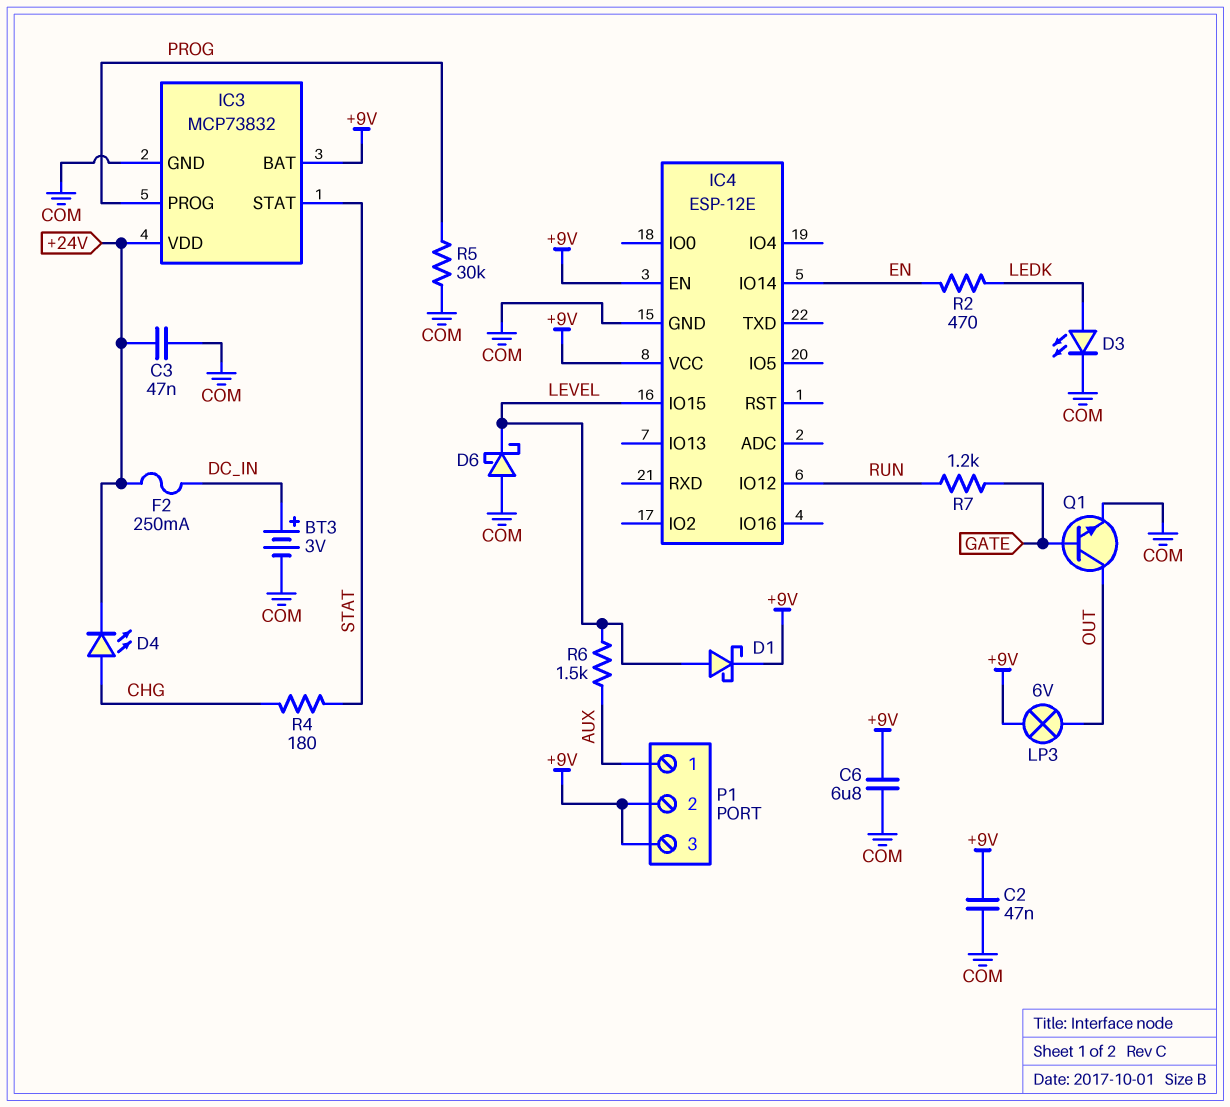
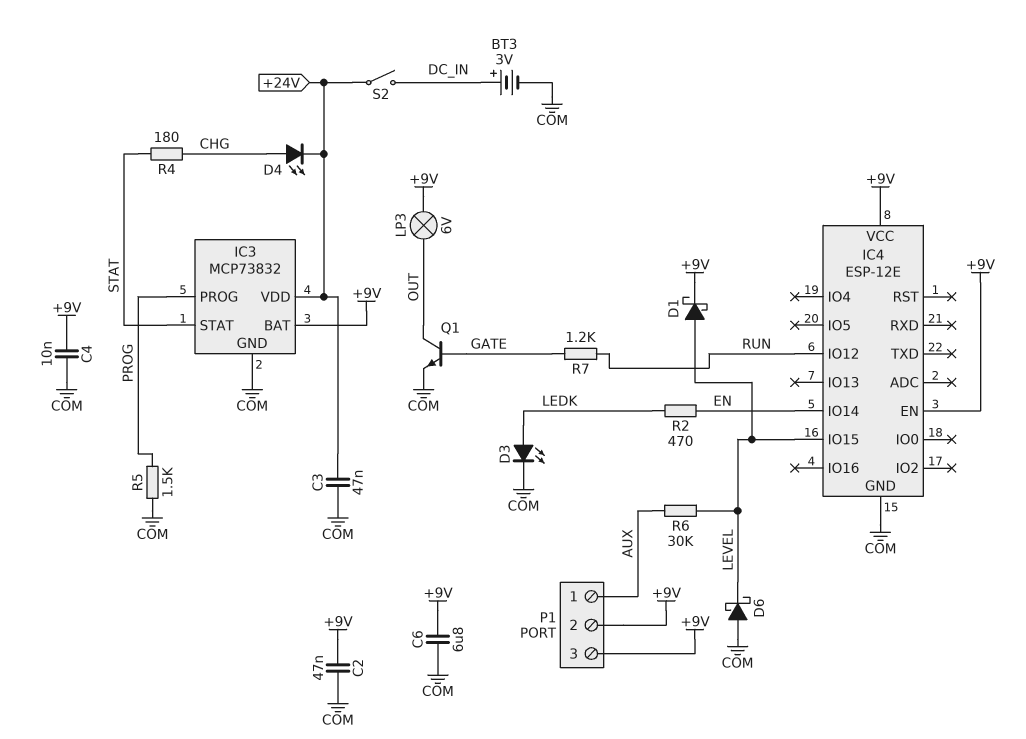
C4: none -> 10nF (+9V, COM)
F2: 250mA (+24V, DC_IN) -> none
R5: 30k (COM, PROG) -> 1.5k (COM, PROG)
R6: 1.5k (AUX, LEVEL) -> 30k (AUX, LEVEL)
S2: none -> switch (+24V, DC_IN)

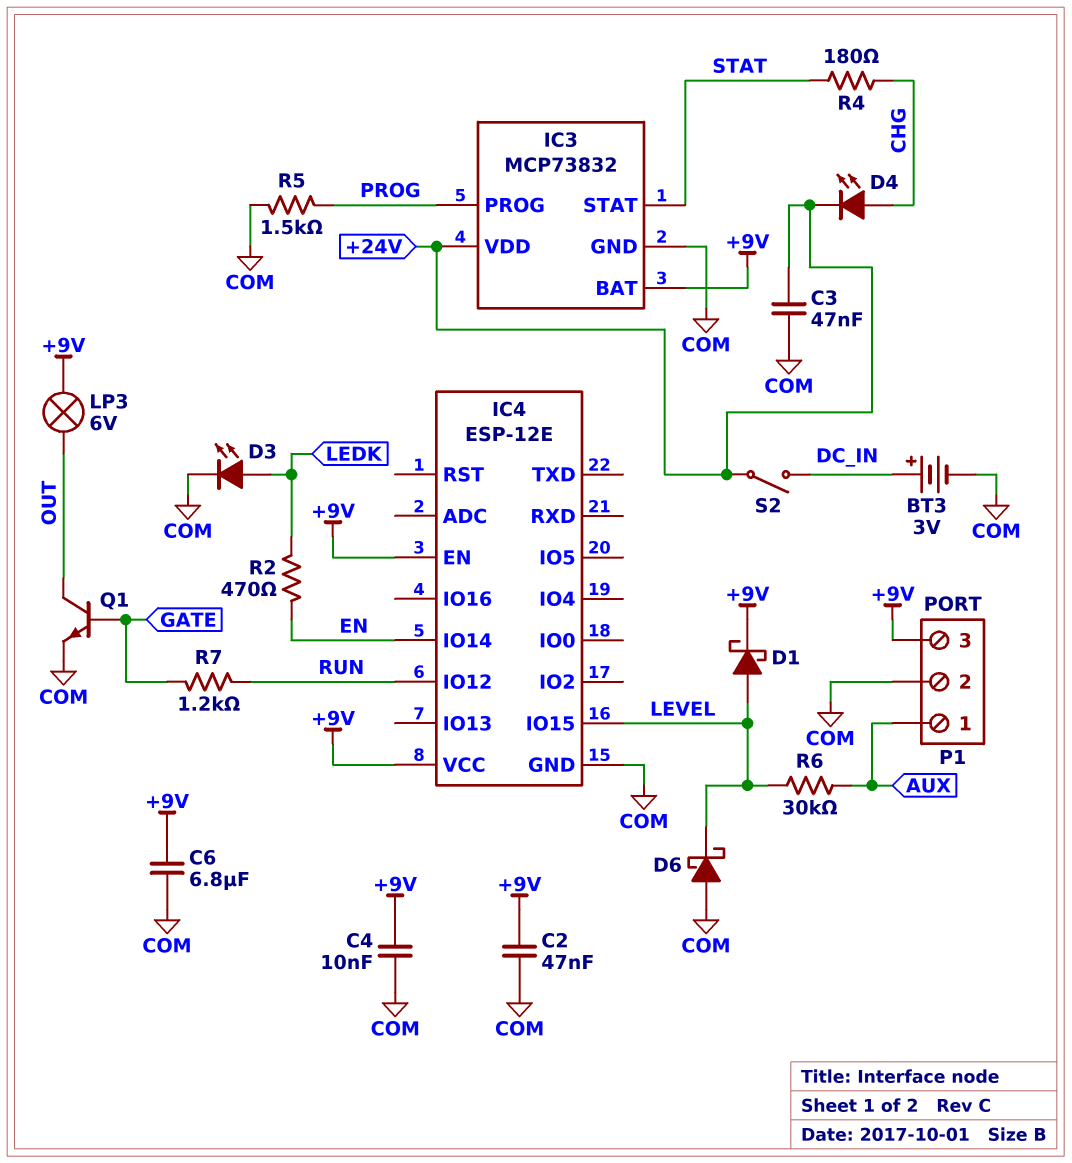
P1 pin 2: +9V -> COM

